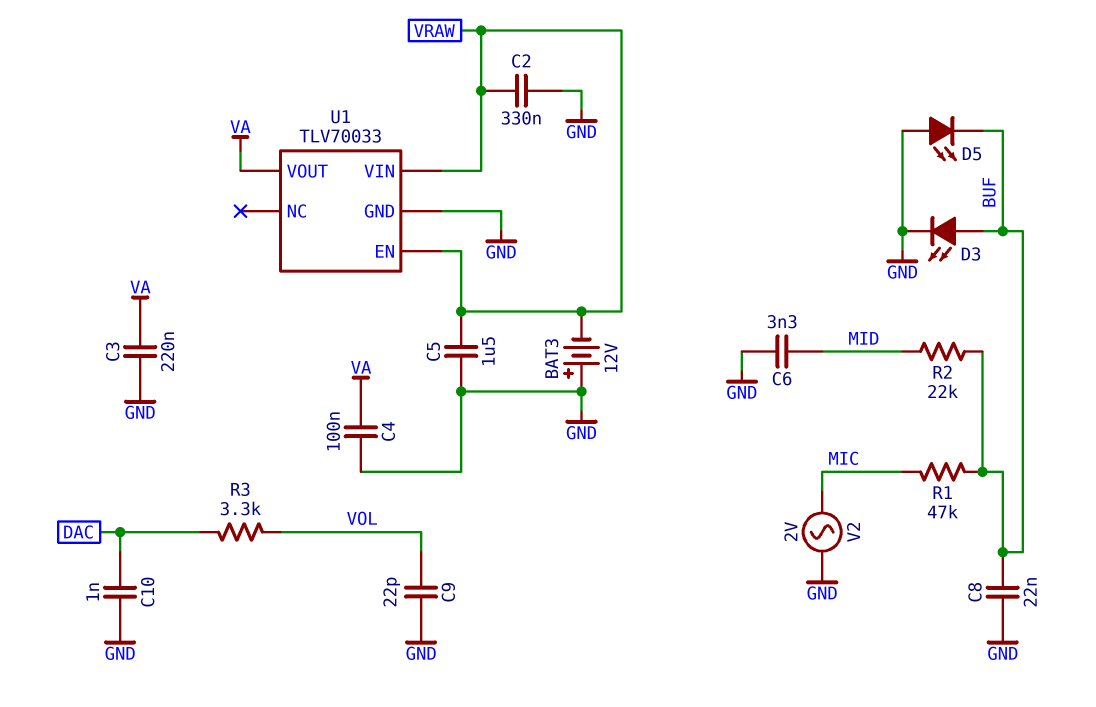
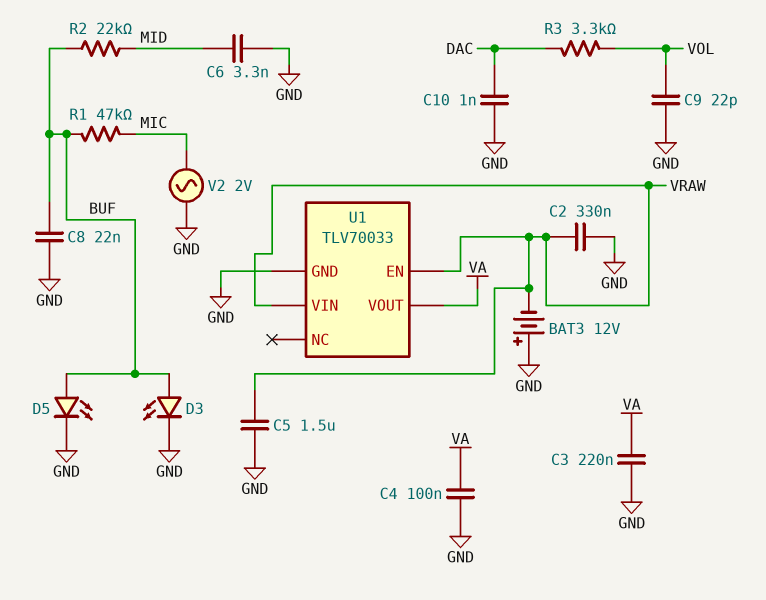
D5: LED (A GND, K BUF) -> LED (A BUF, K GND)

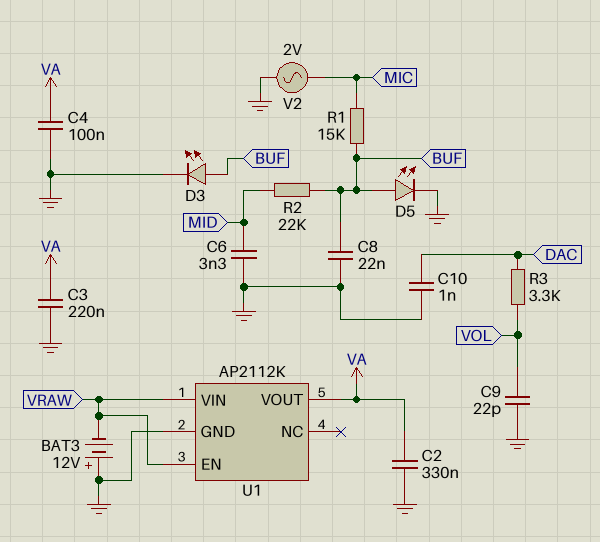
C2: 330nF (GND, VRAW) -> 330nF (GND, VA)
C5: 1.5uF (GND, VRAW) -> none
R1: 47k (BUF, MIC) -> 15k (BUF, MIC)
U1: TLV70033 -> AP2112K

